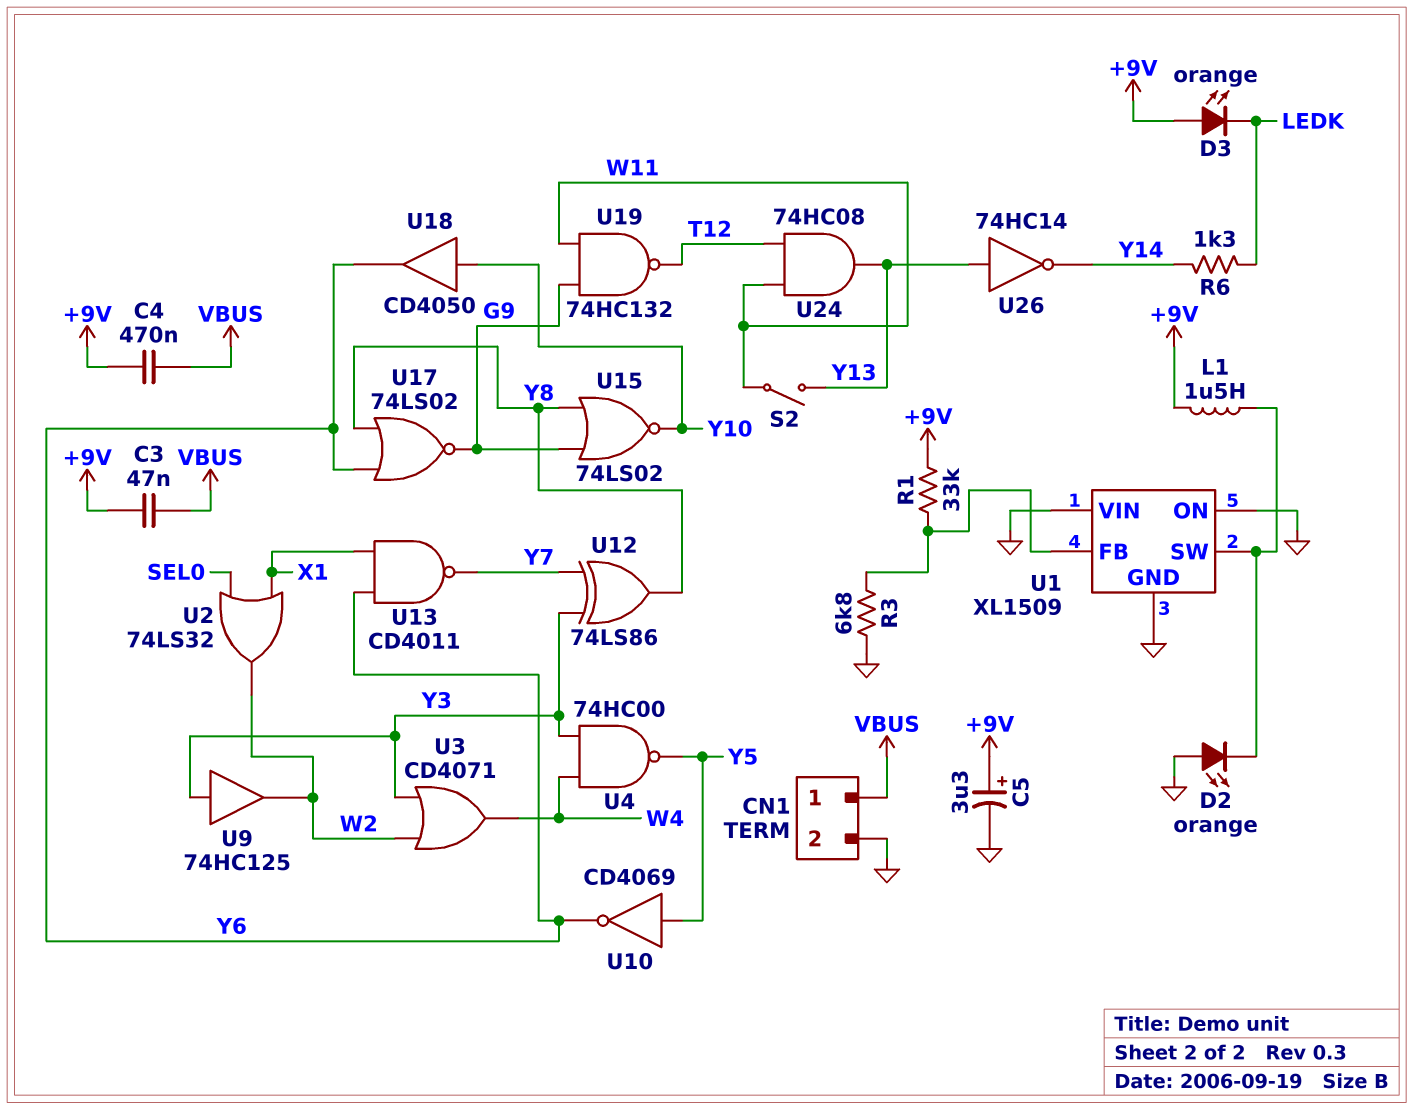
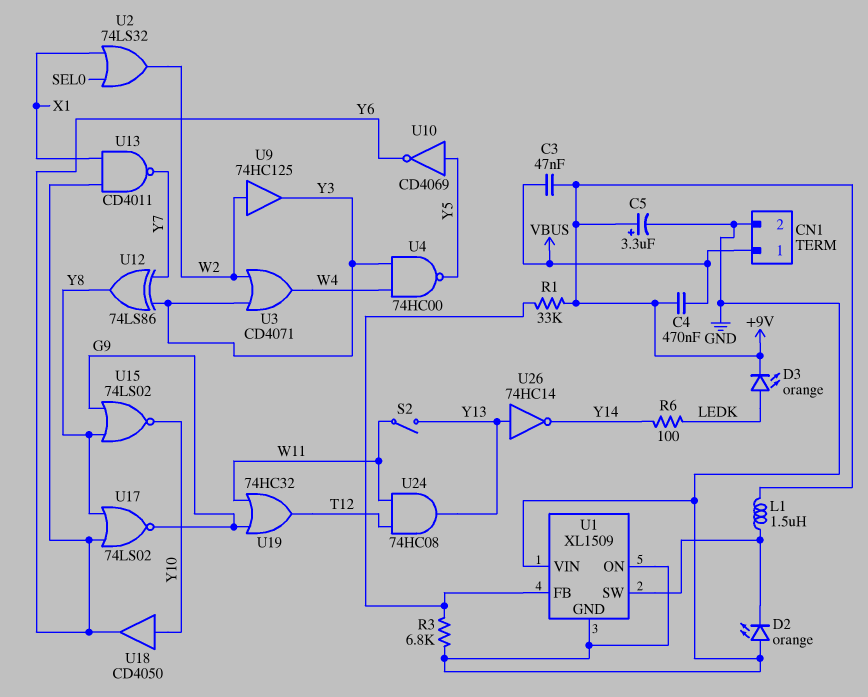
D3: LED orange (A +9V, K LEDK) -> LED orange (A LEDK, K +9V)
R6: 1.3k (LEDK, Y14) -> 100 (LEDK, Y14)
U9: buffer 74HC125 (in Y3, out W2) -> buffer 74HC125 (in W2, out Y3)
U19: NAND 74HC132 (in G9, in W11, out T12) -> OR 74HC32 (in G9, in W11, out T12)

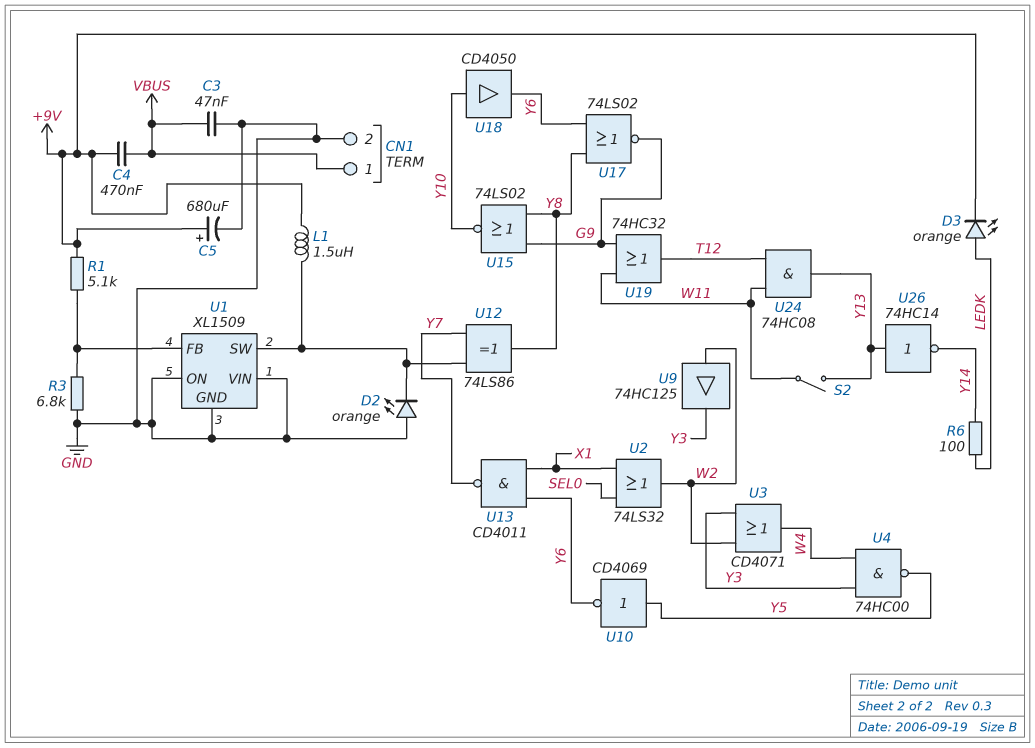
C3: 47nF (+9V, VBUS) -> 47nF (GND, VBUS)
C5: 3.3uF (plus +9V, minus GND) -> 680uF (plus +9V, minus GND)
R1: 33k (+9V, U1/FB) -> 5.1k (+9V, U1/FB)
U12: XOR 74LS86 (in Y3, in Y7, out Y8) -> XOR 74LS86 (in U1/SW, in Y7, out Y8)

